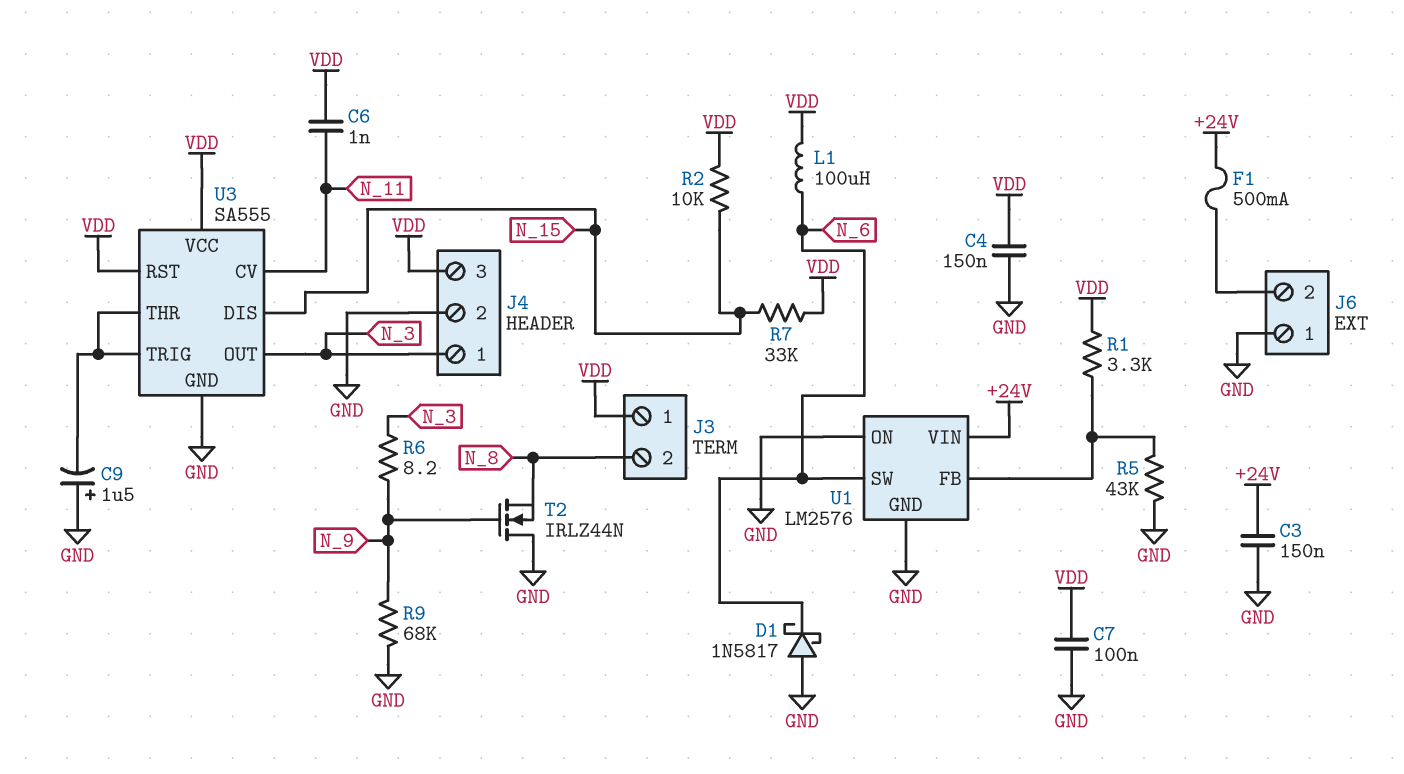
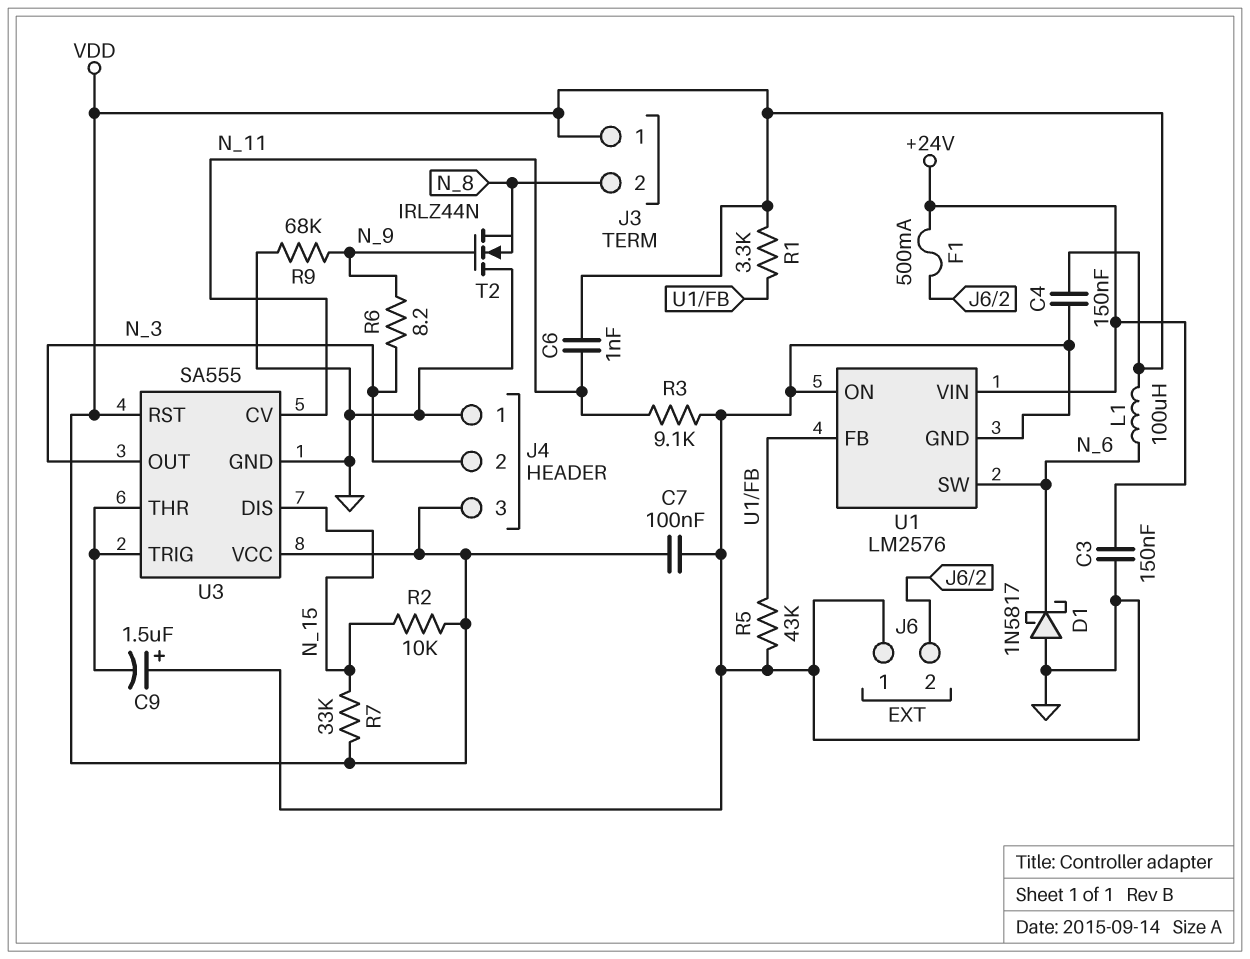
J4 pin 1: N_3 -> GND
J4 pin 2: GND -> N_3
R3: none -> 9.1k (GND, N_11)

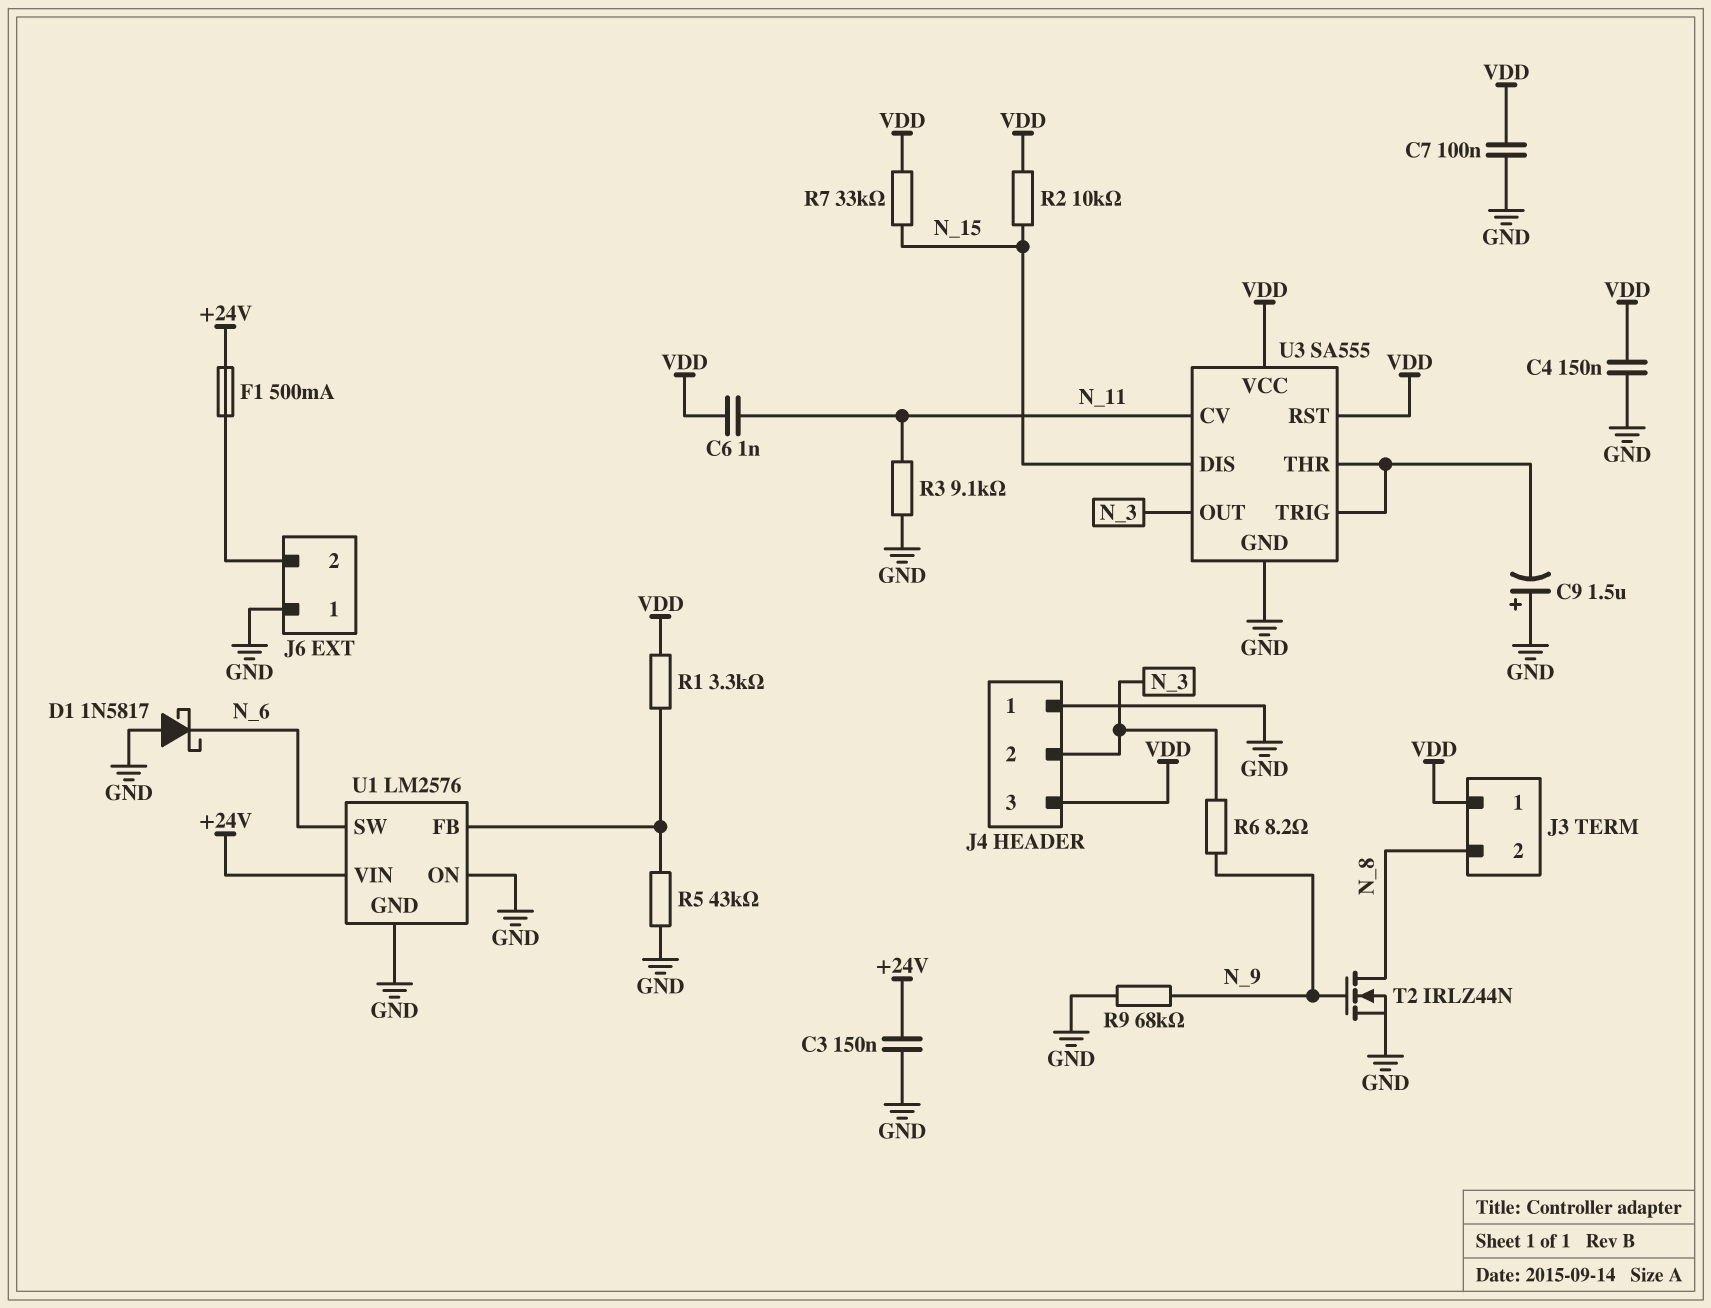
L1: 100uH (N_6, VDD) -> none
T2: NMOS IRLZ44N (G N_9, D GND, S N_8) -> NMOS IRLZ44N (G N_9, D N_8, S GND)

